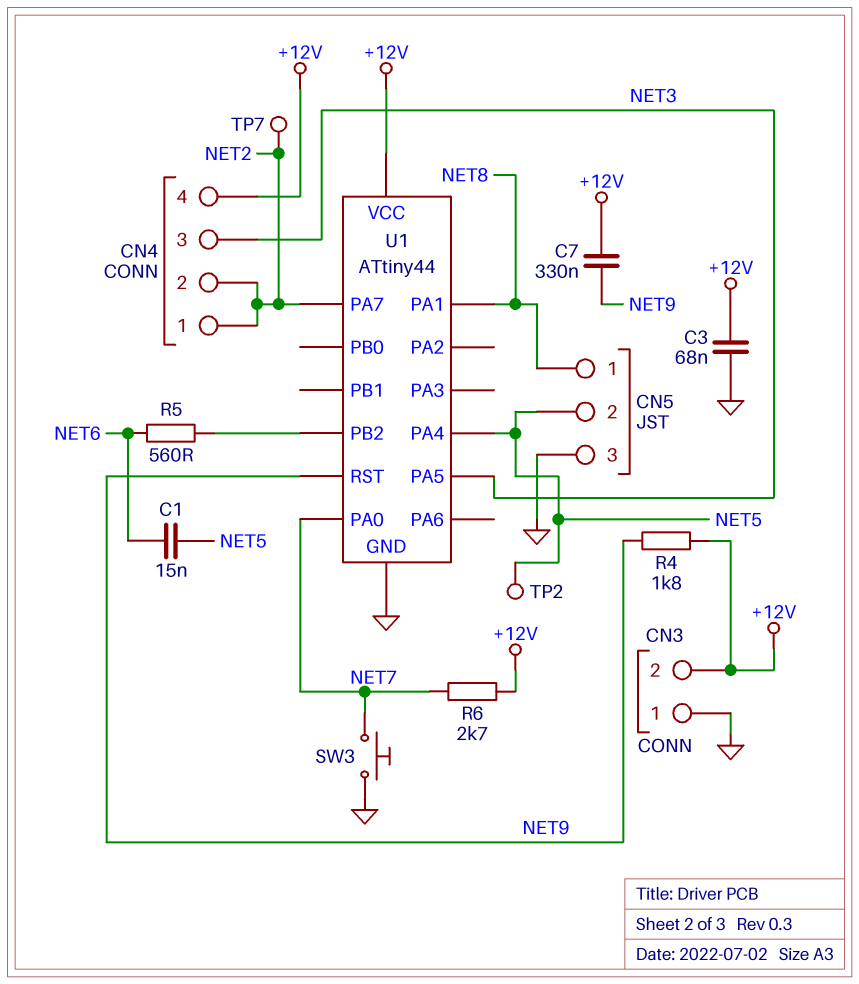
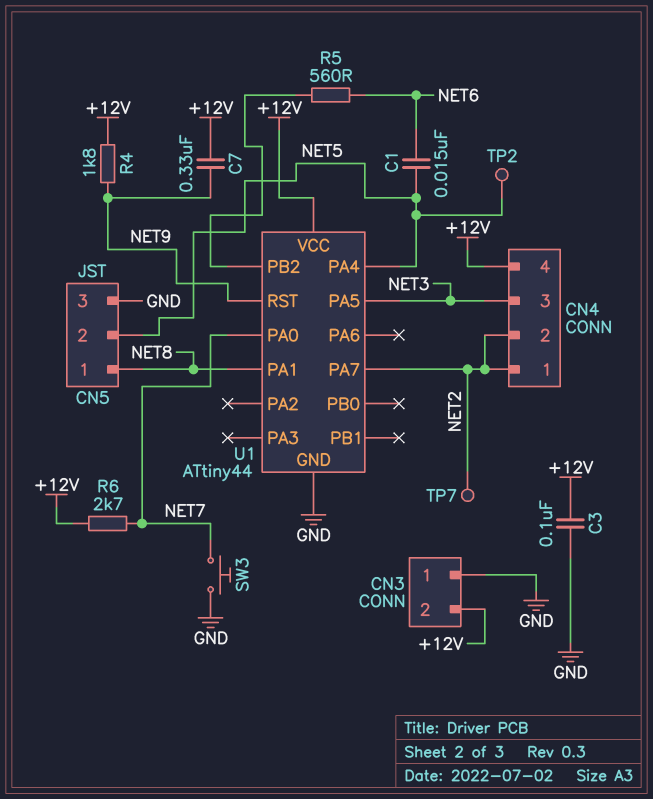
C3: 68nF (+12V, GND) -> 100nF (+12V, GND)

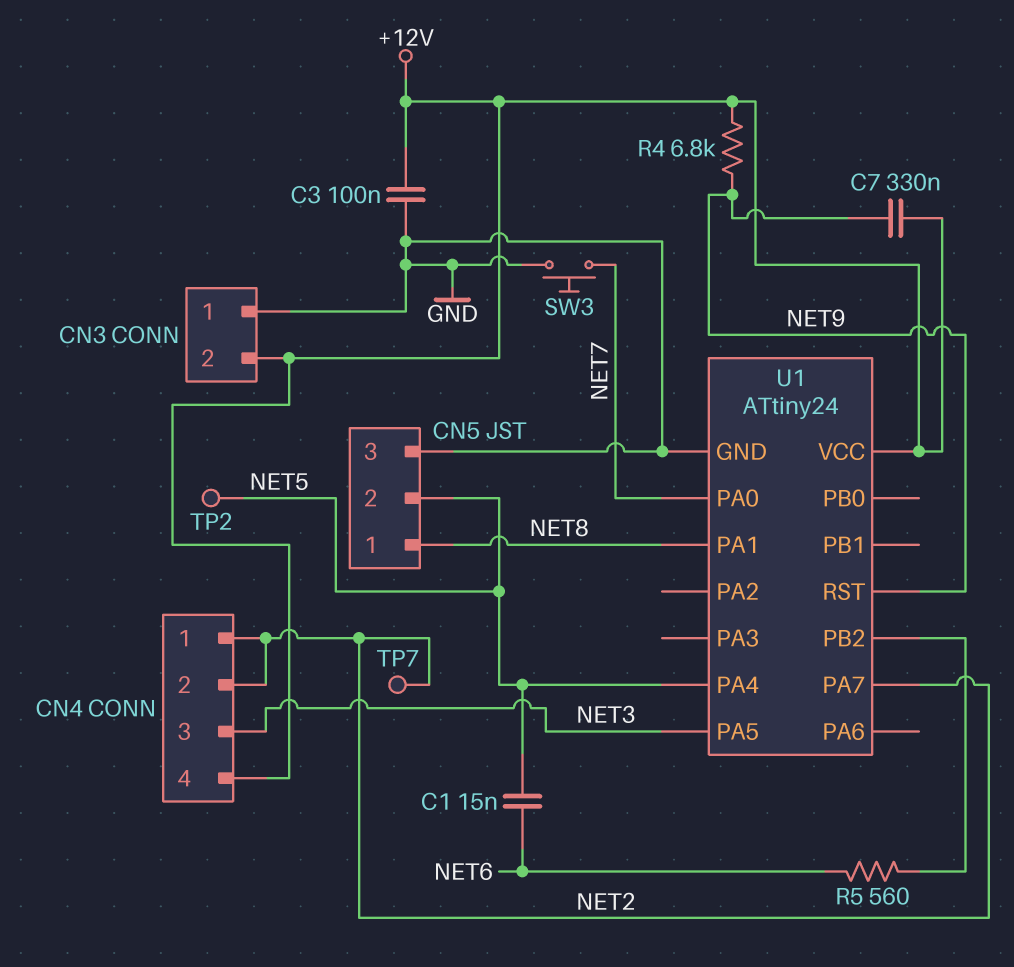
R4: 1.8k (+12V, NET9) -> 6.8k (+12V, NET9)
R6: 2.7k (+12V, NET7) -> none
U1: ATtiny44 -> ATtiny24

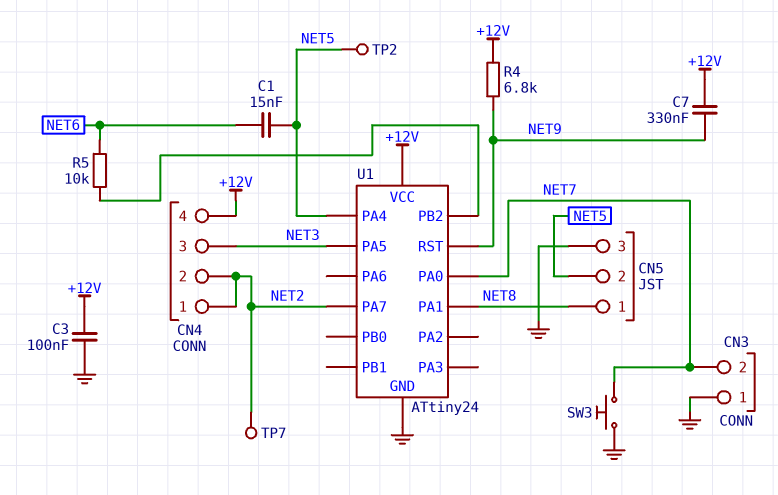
CN3 pin 2: +12V -> NET7
R5: 560 (NET6, U1/PB2) -> 10k (NET6, U1/PB2)

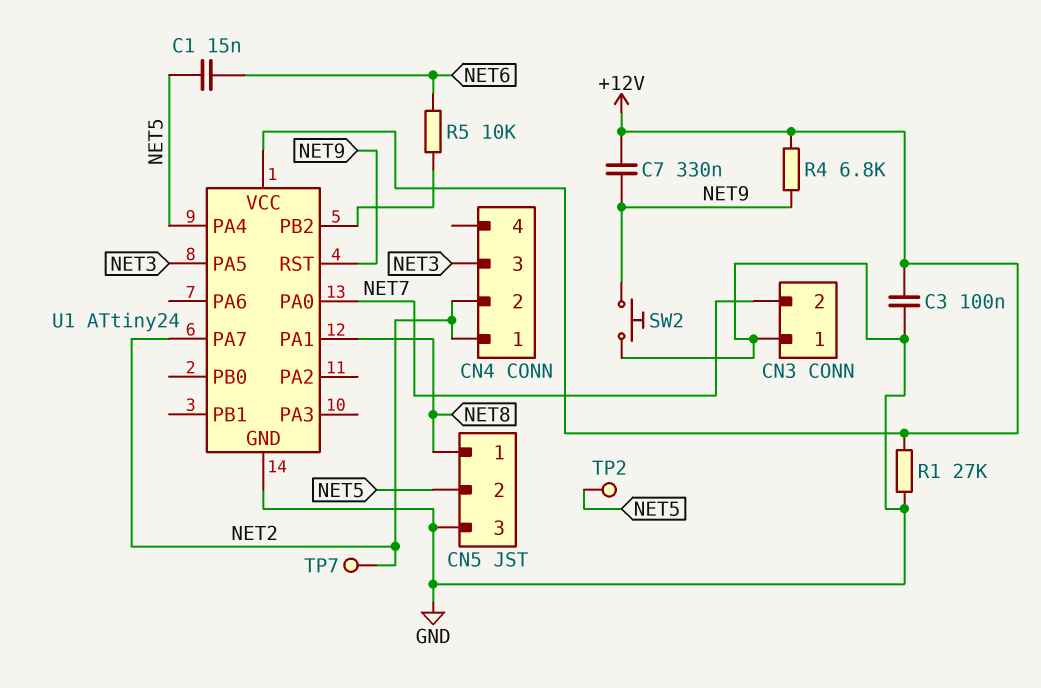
CN4 pin 4: +12V -> none
R1: none -> 27k (+12V, GND)
SW2: none -> button (GND, NET9)
SW3: button (GND, NET7) -> none

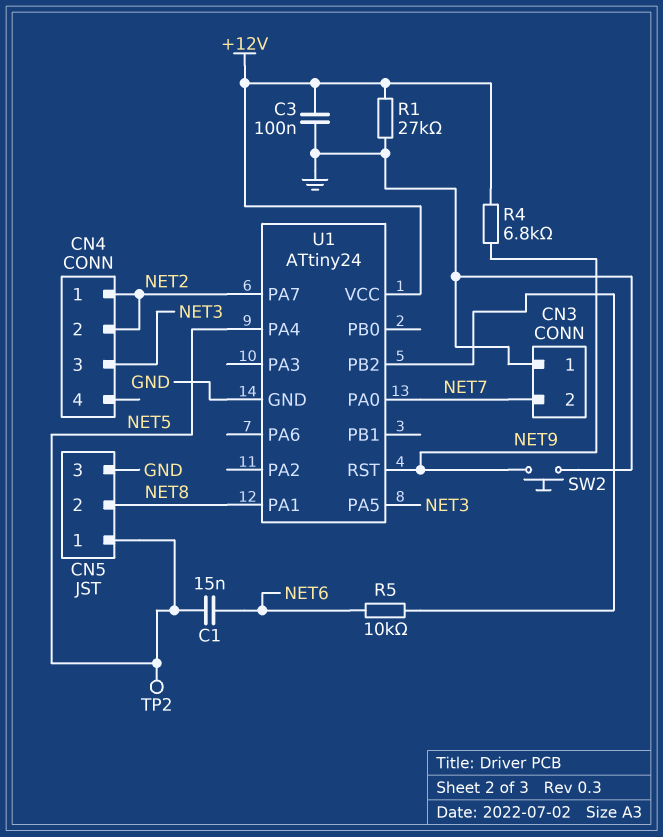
C7: 330nF (+12V, NET9) -> none
CN5 pin 1: NET8 -> NET5
CN5 pin 2: NET5 -> NET8
TP7: test point (NET2) -> none

